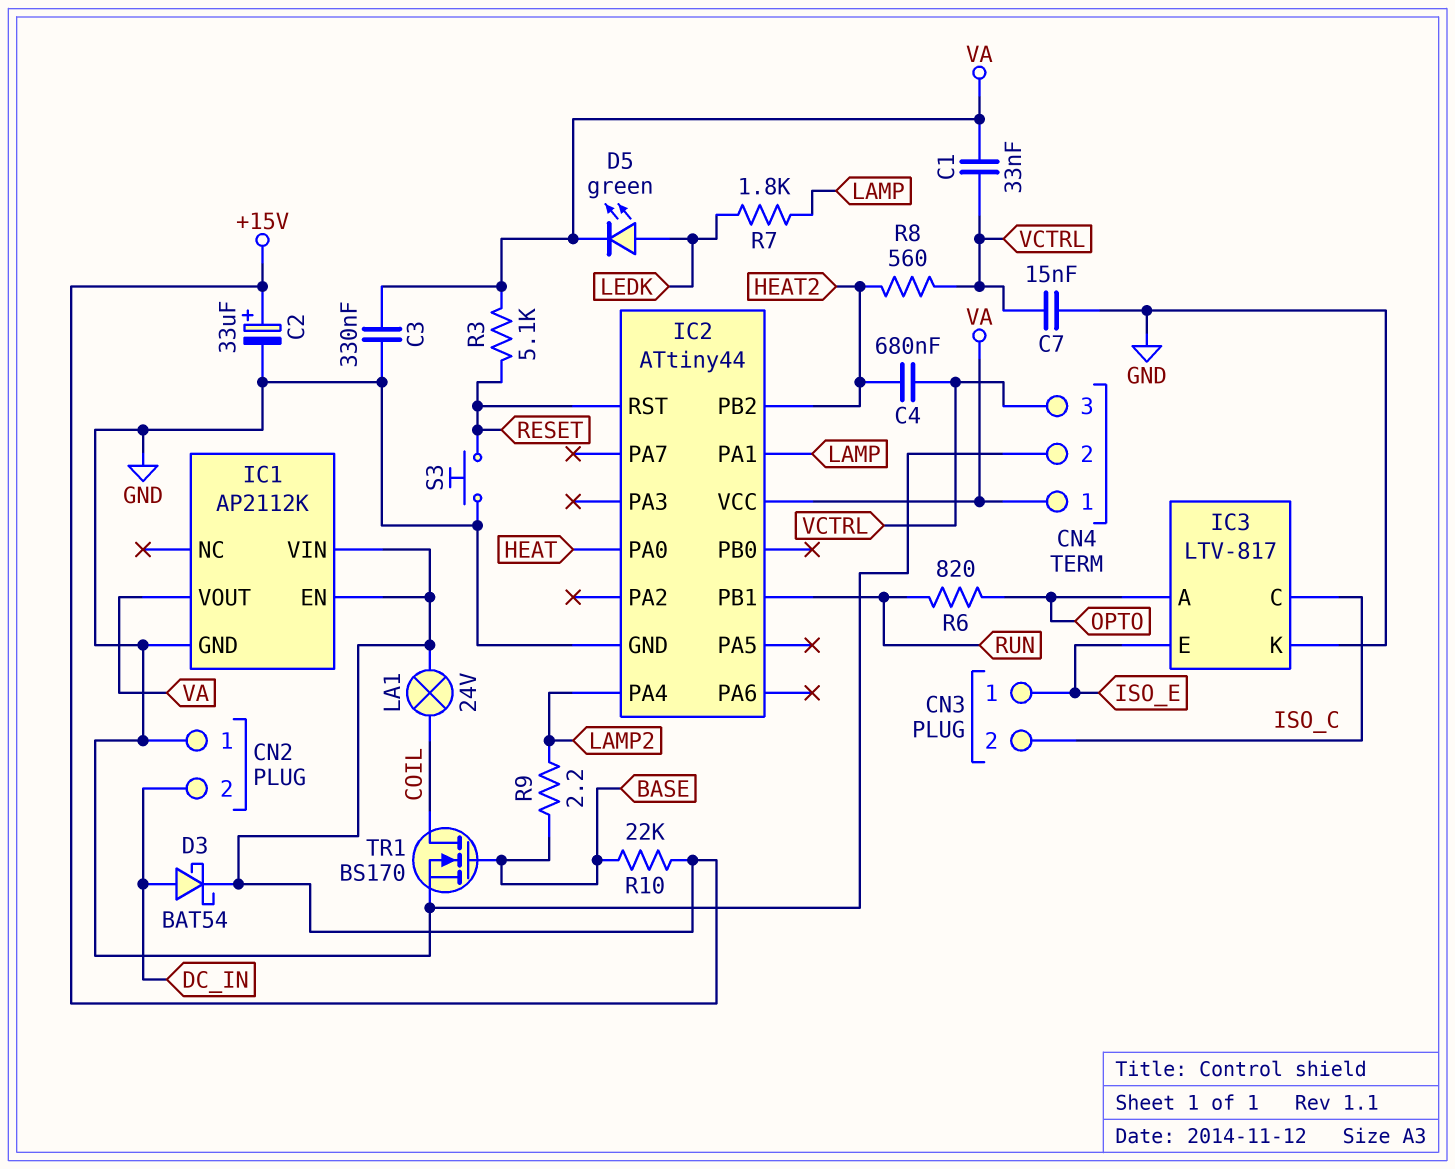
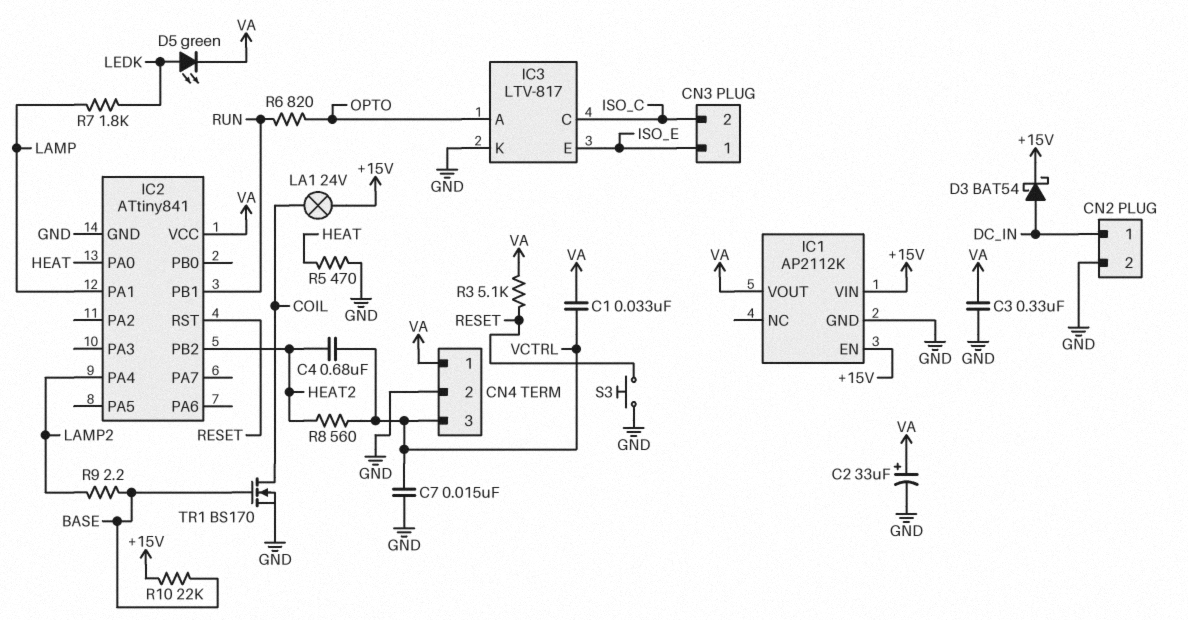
C2: 33uF (plus +15V, minus GND) -> 33uF (plus VA, minus GND)
CN2 pin 1: GND -> DC_IN
CN2 pin 2: DC_IN -> GND
IC2: ATtiny44 -> ATtiny841
R5: none -> 470 (GND, HEAT)

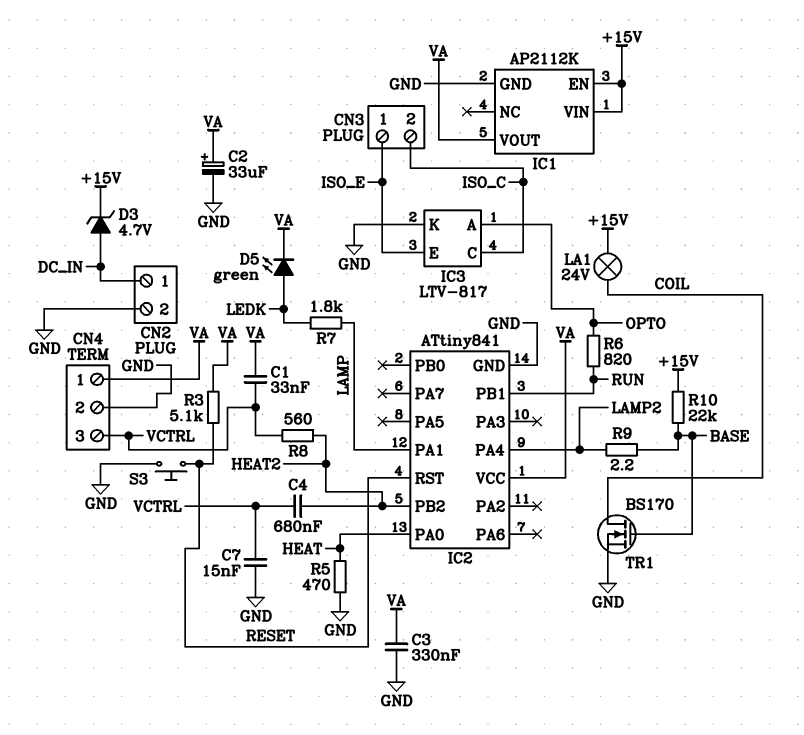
D3: schottky BAT54 (A DC_IN, K +15V) -> zener 4.7V (A DC_IN, K +15V)

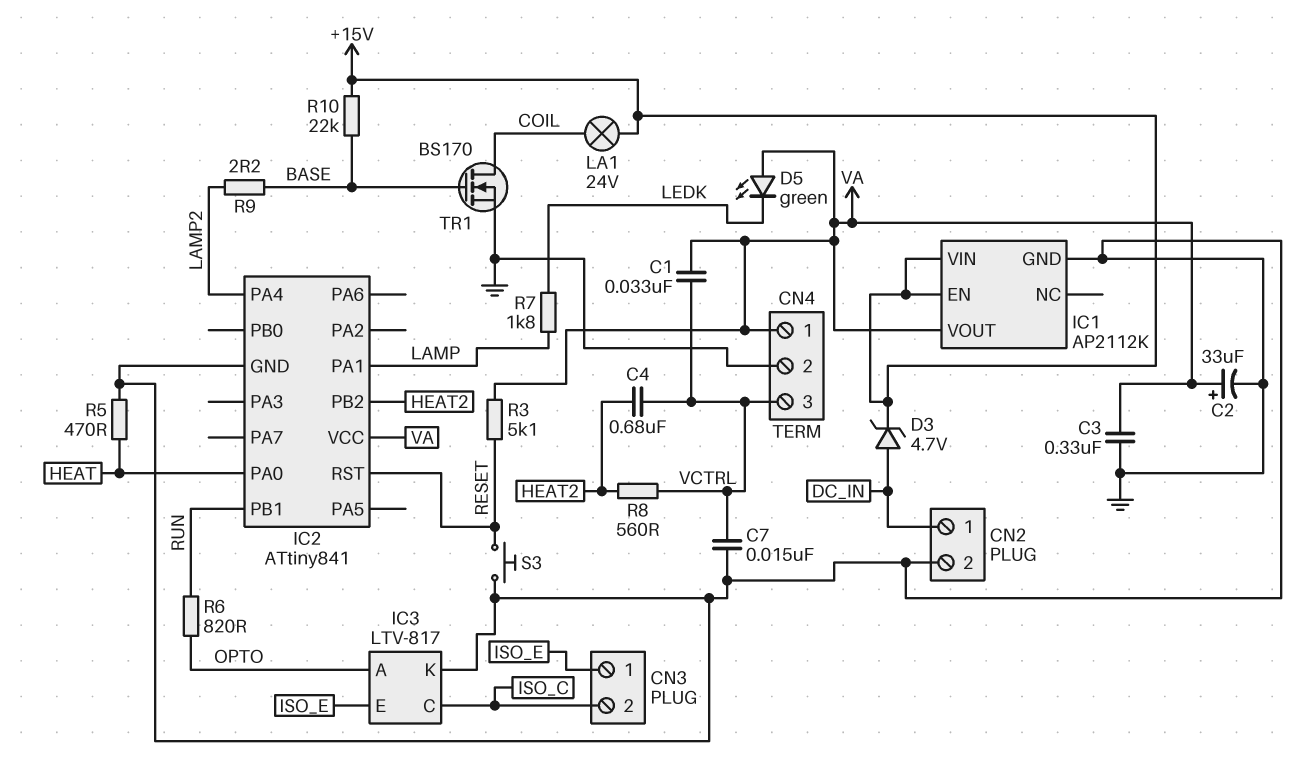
D5: LED green (A LEDK, K VA) -> LED green (A VA, K LEDK)

